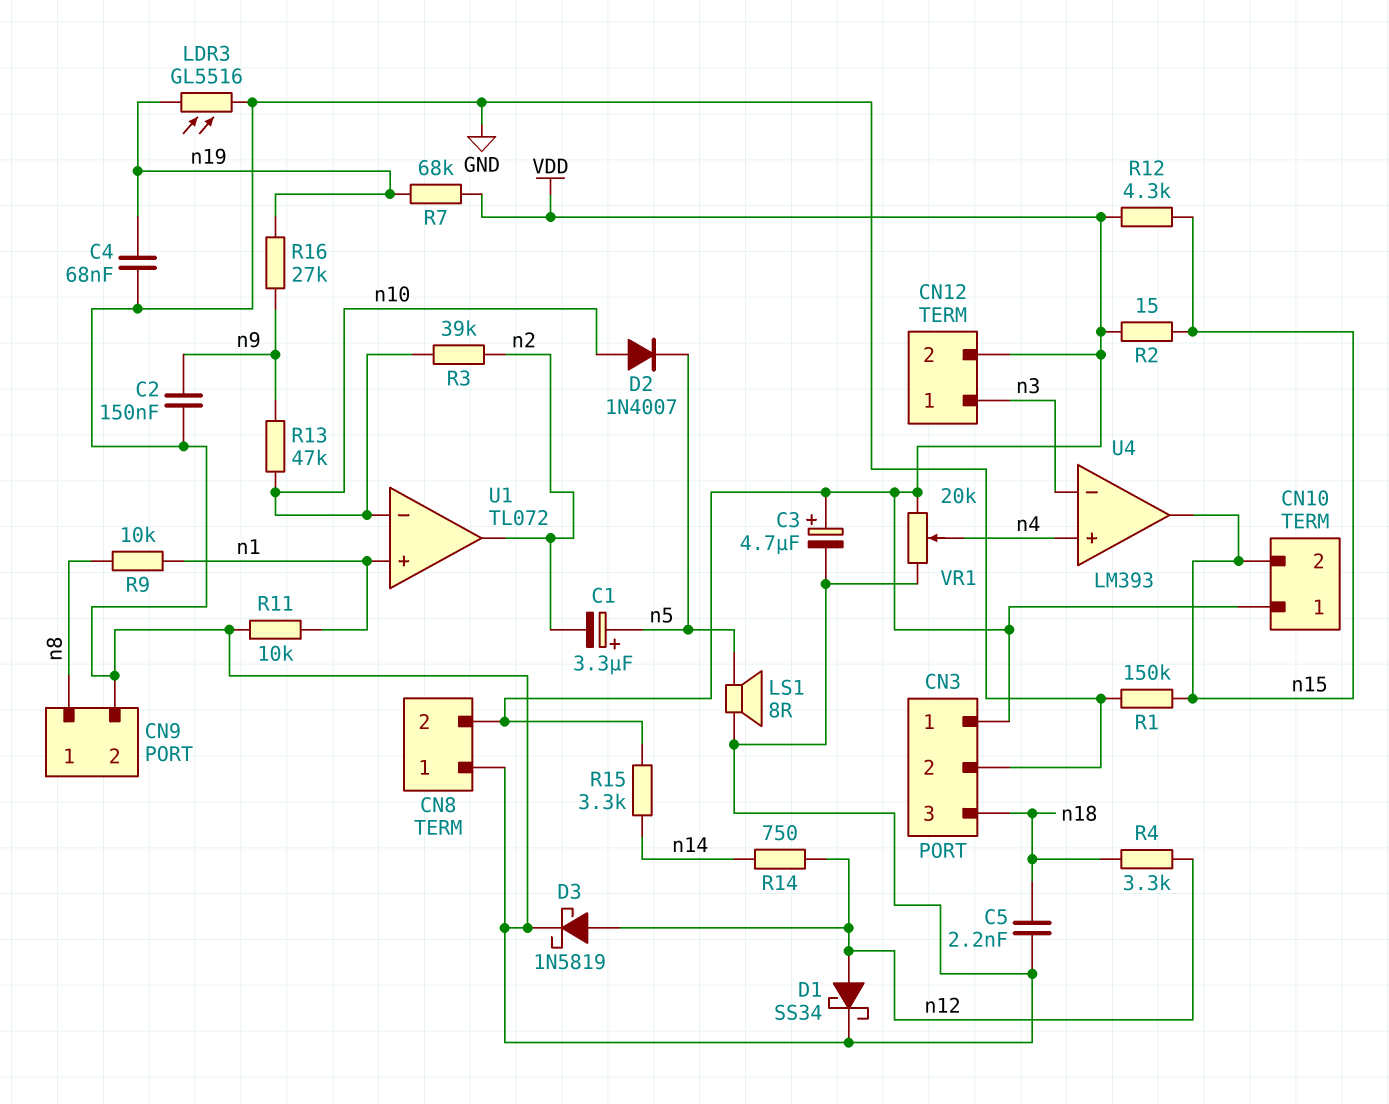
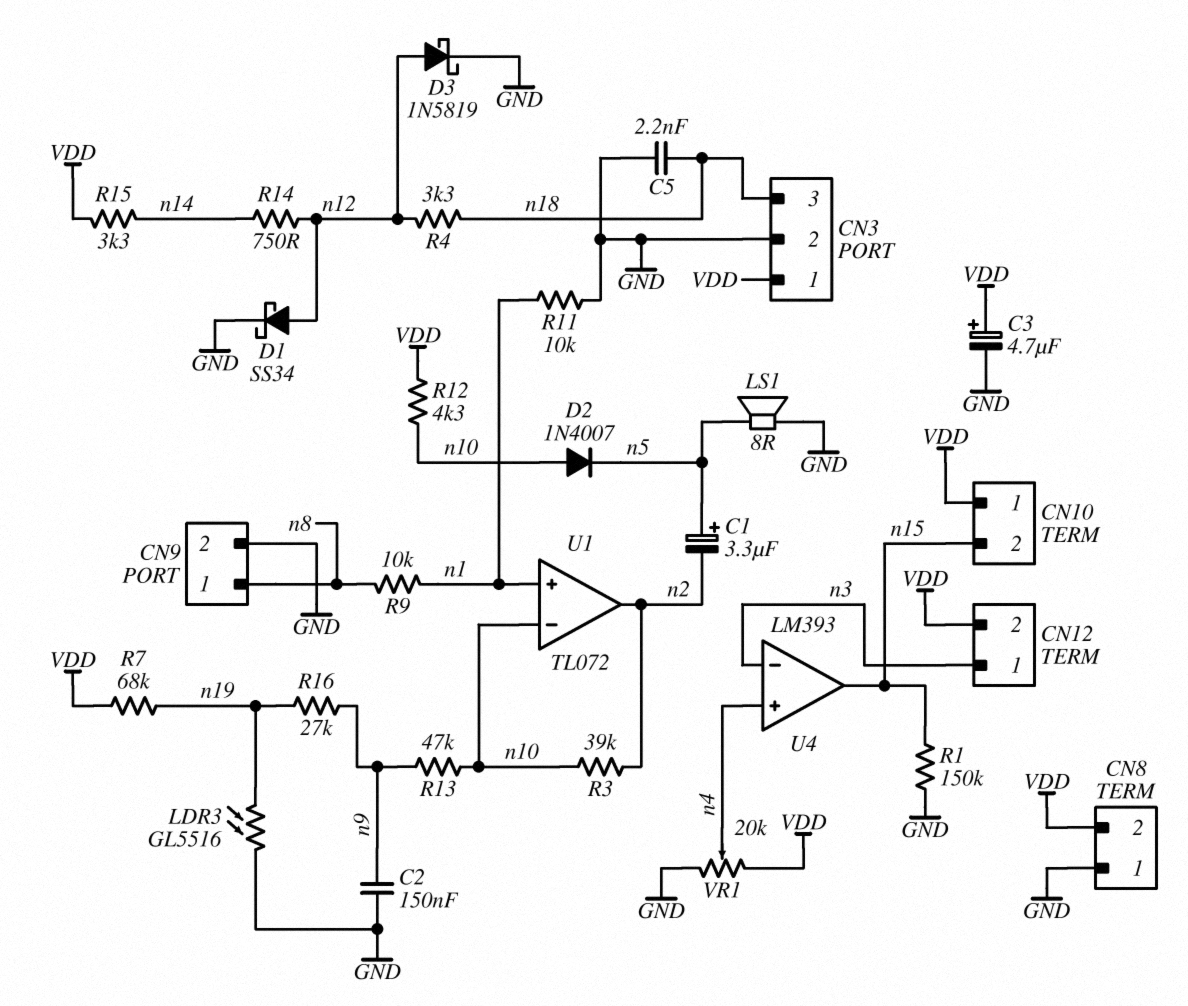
C4: 68nF (GND, n19) -> none
R2: 15 (VDD, n15) -> none
R12: 4.3k (VDD, n15) -> 4.3k (VDD, n10)

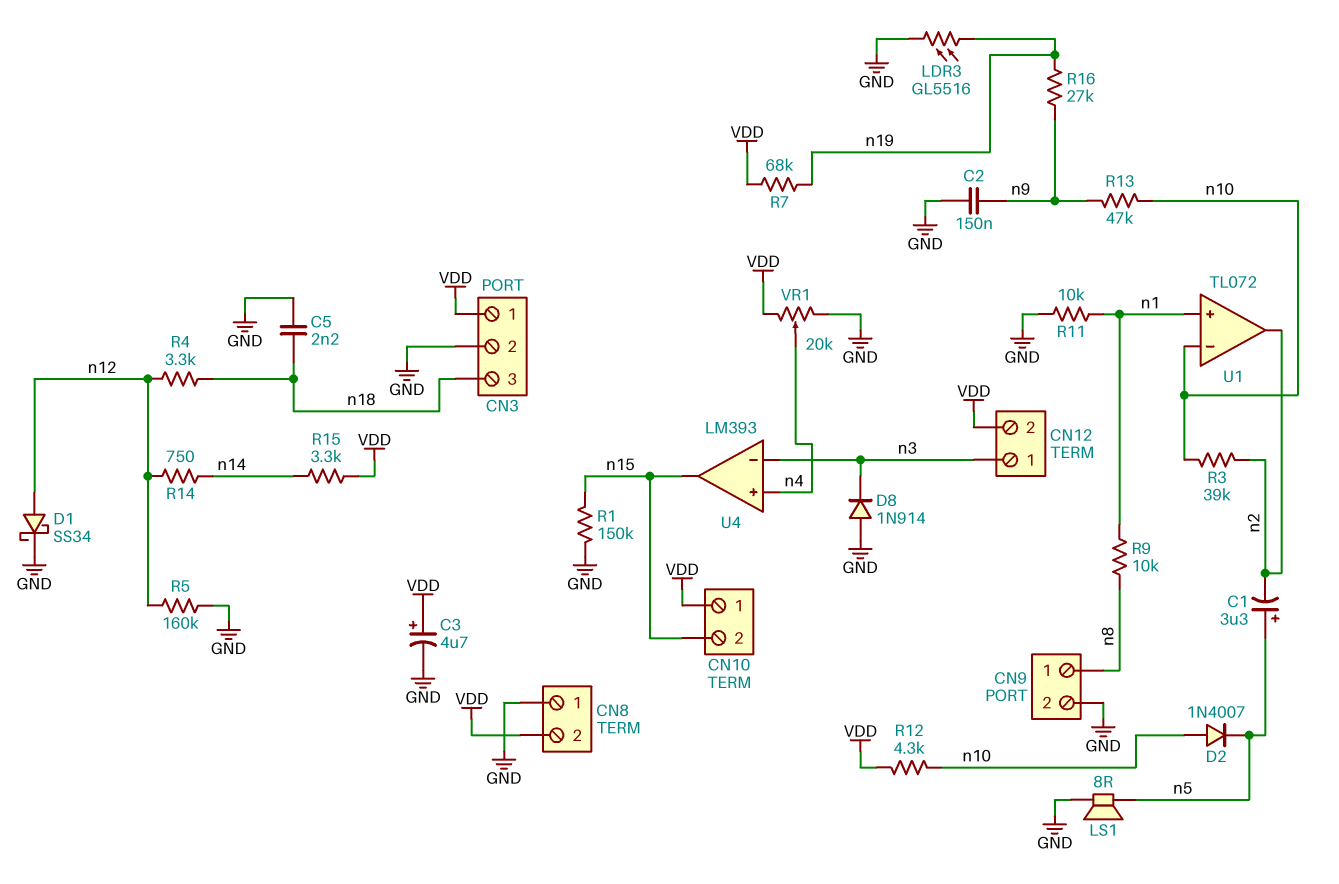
D3: schottky 1N5819 (A n12, K GND) -> none
D8: none -> diode 1N914 (A GND, K n3)
R5: none -> 160k (GND, n12)

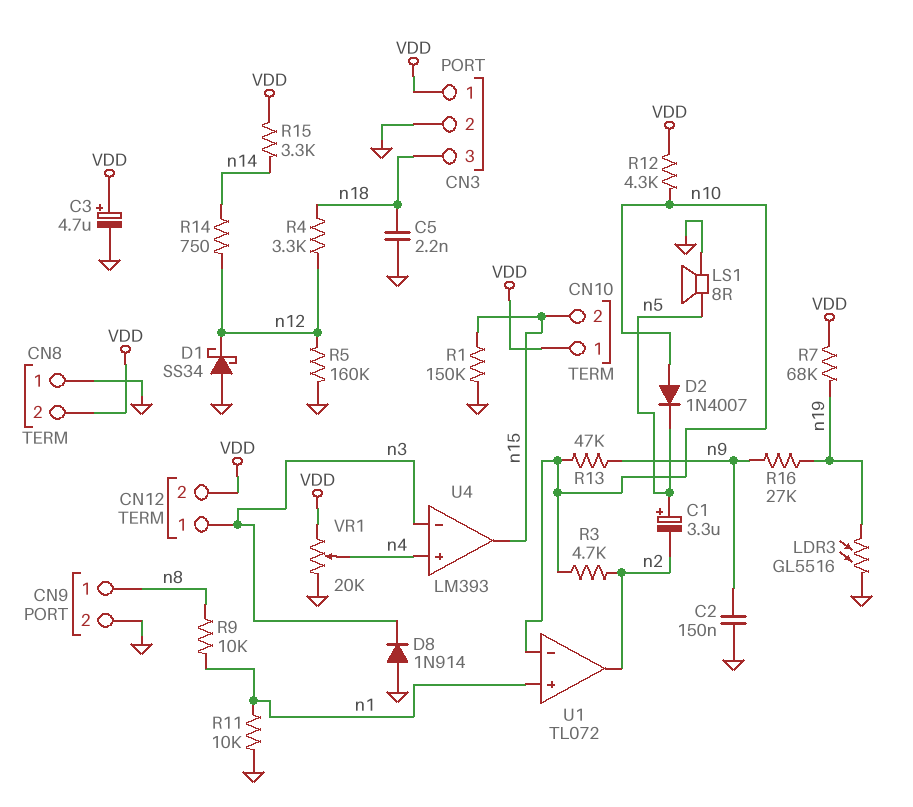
D1: schottky SS34 (A n12, K GND) -> schottky SS34 (A GND, K n12)
R3: 39k (n2, n10) -> 4.7k (n2, n10)

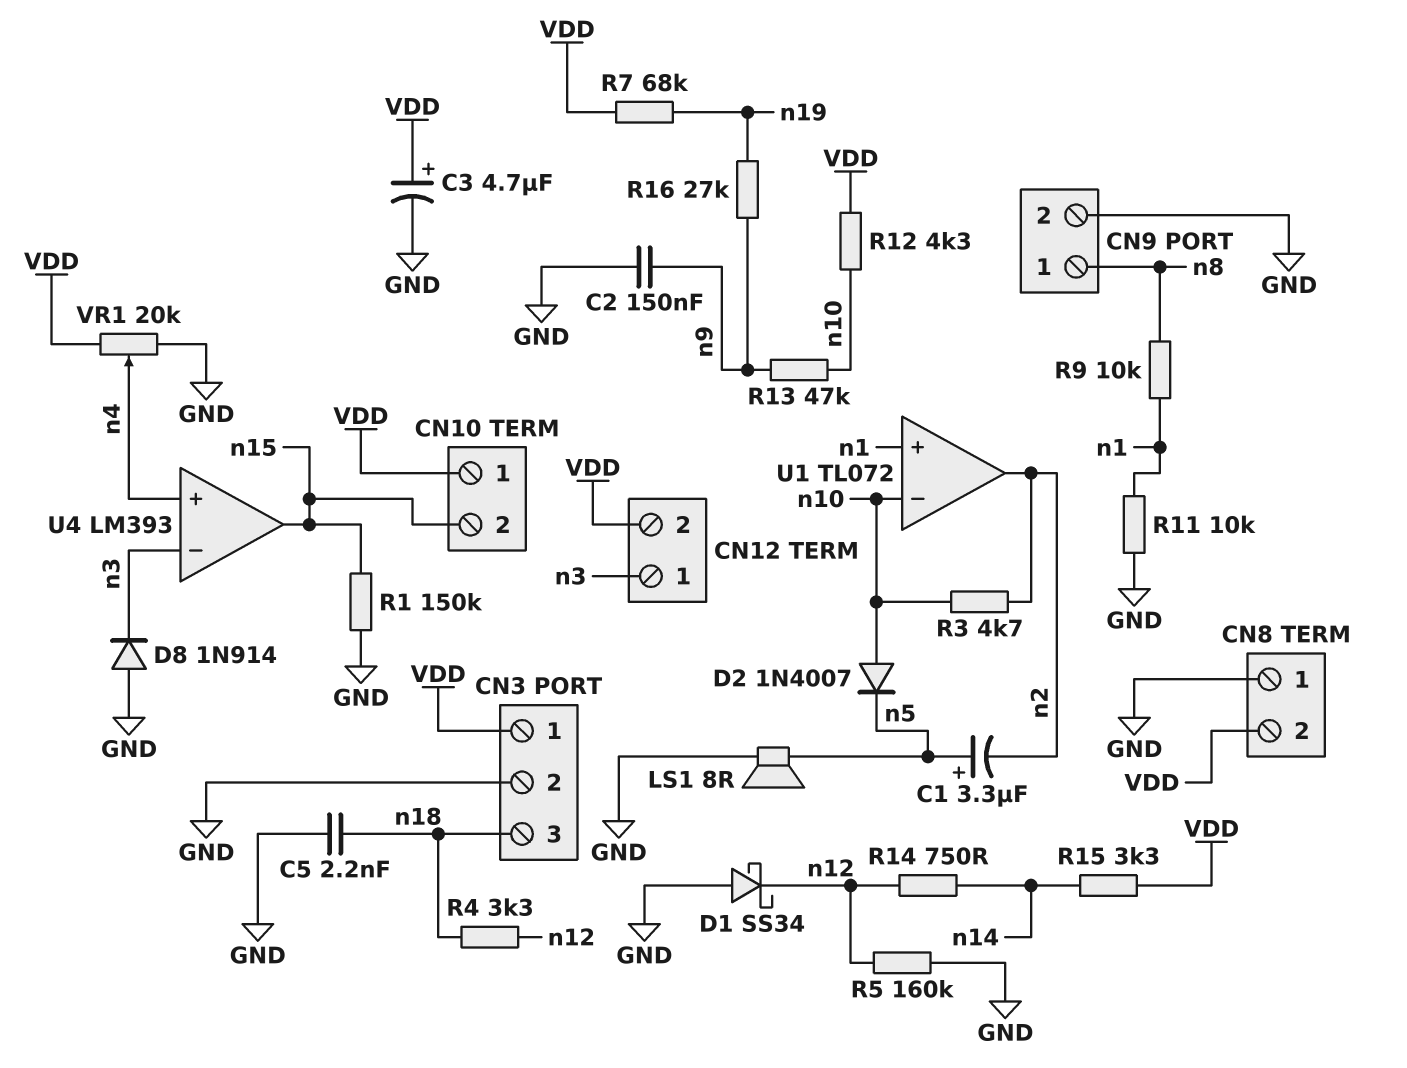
LDR3: GL5516 (GND, n19) -> none

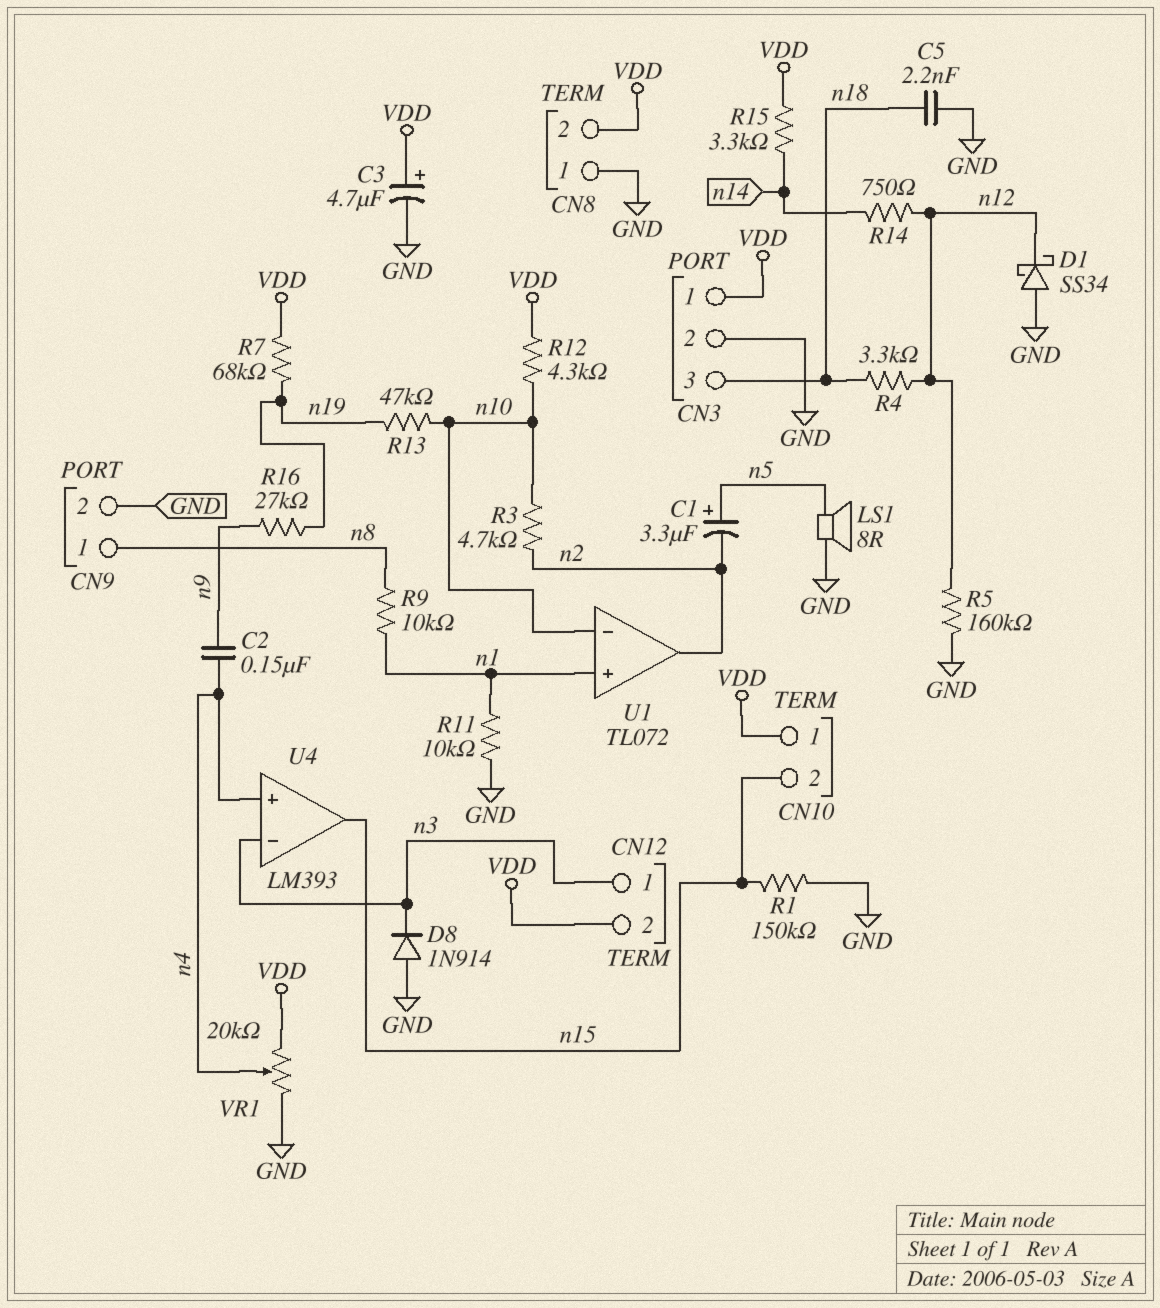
C2: 150nF (GND, n9) -> 150nF (n4, n9)
D2: diode 1N4007 (A n10, K n5) -> none
R13: 47k (n9, n10) -> 47k (n10, n19)

